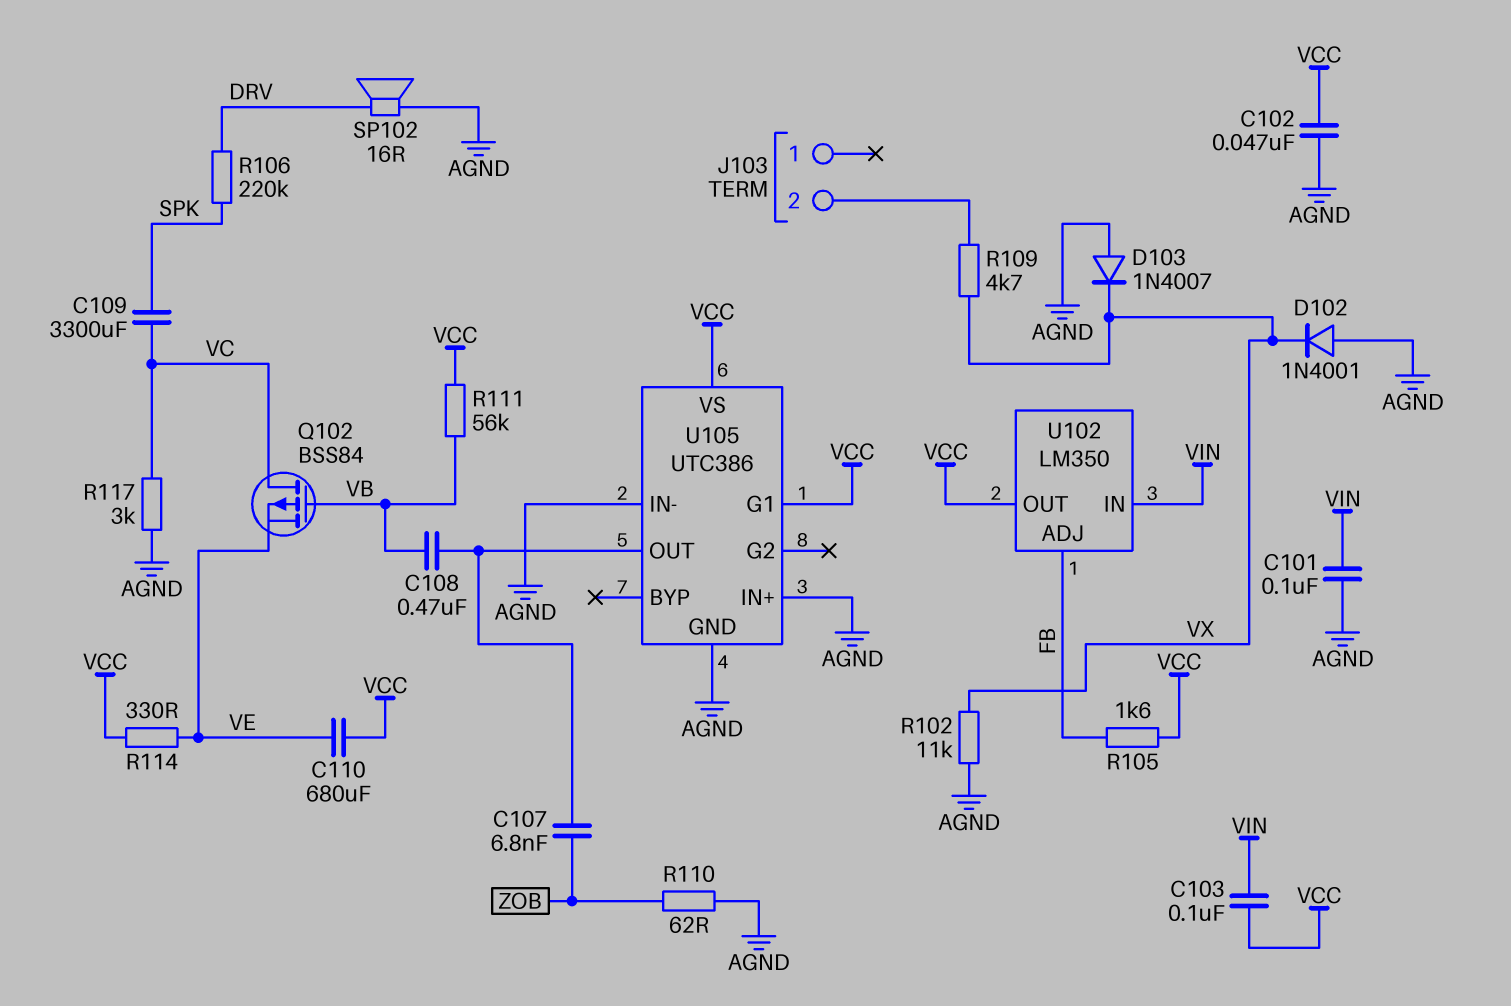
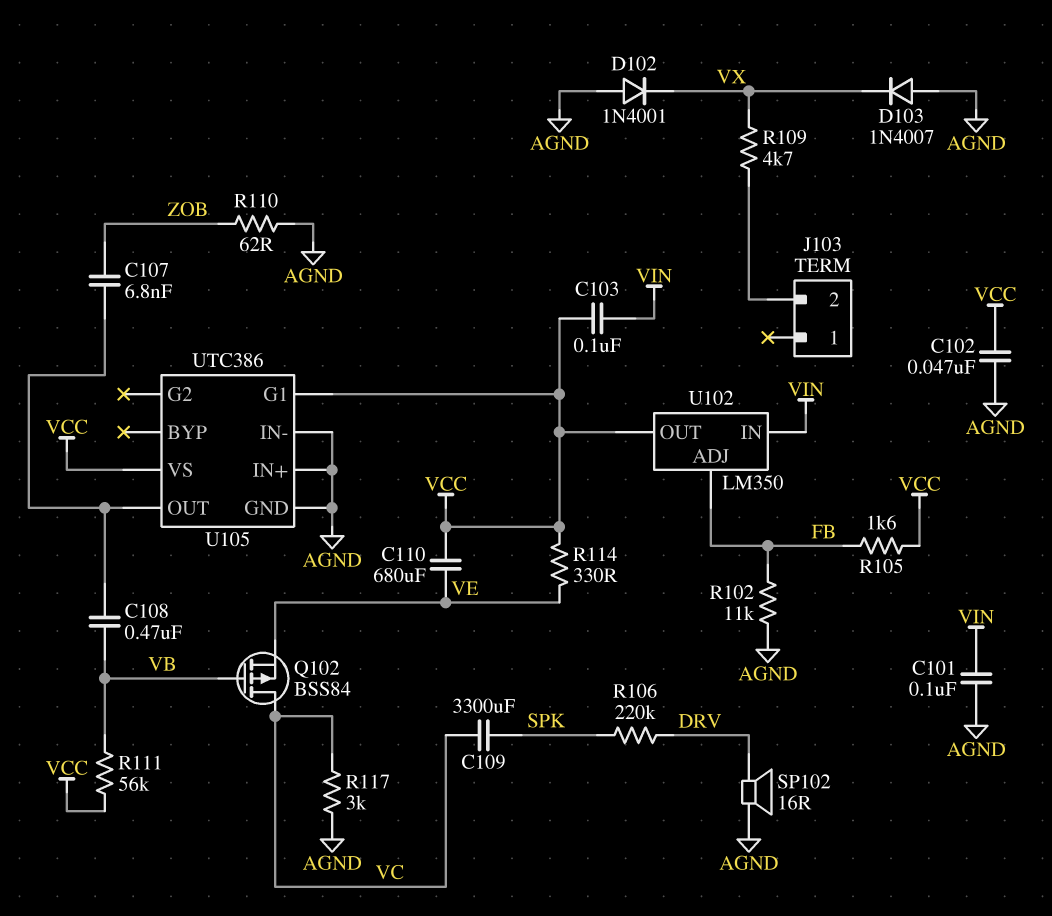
R102: 11k (AGND, VX) -> 11k (AGND, FB)

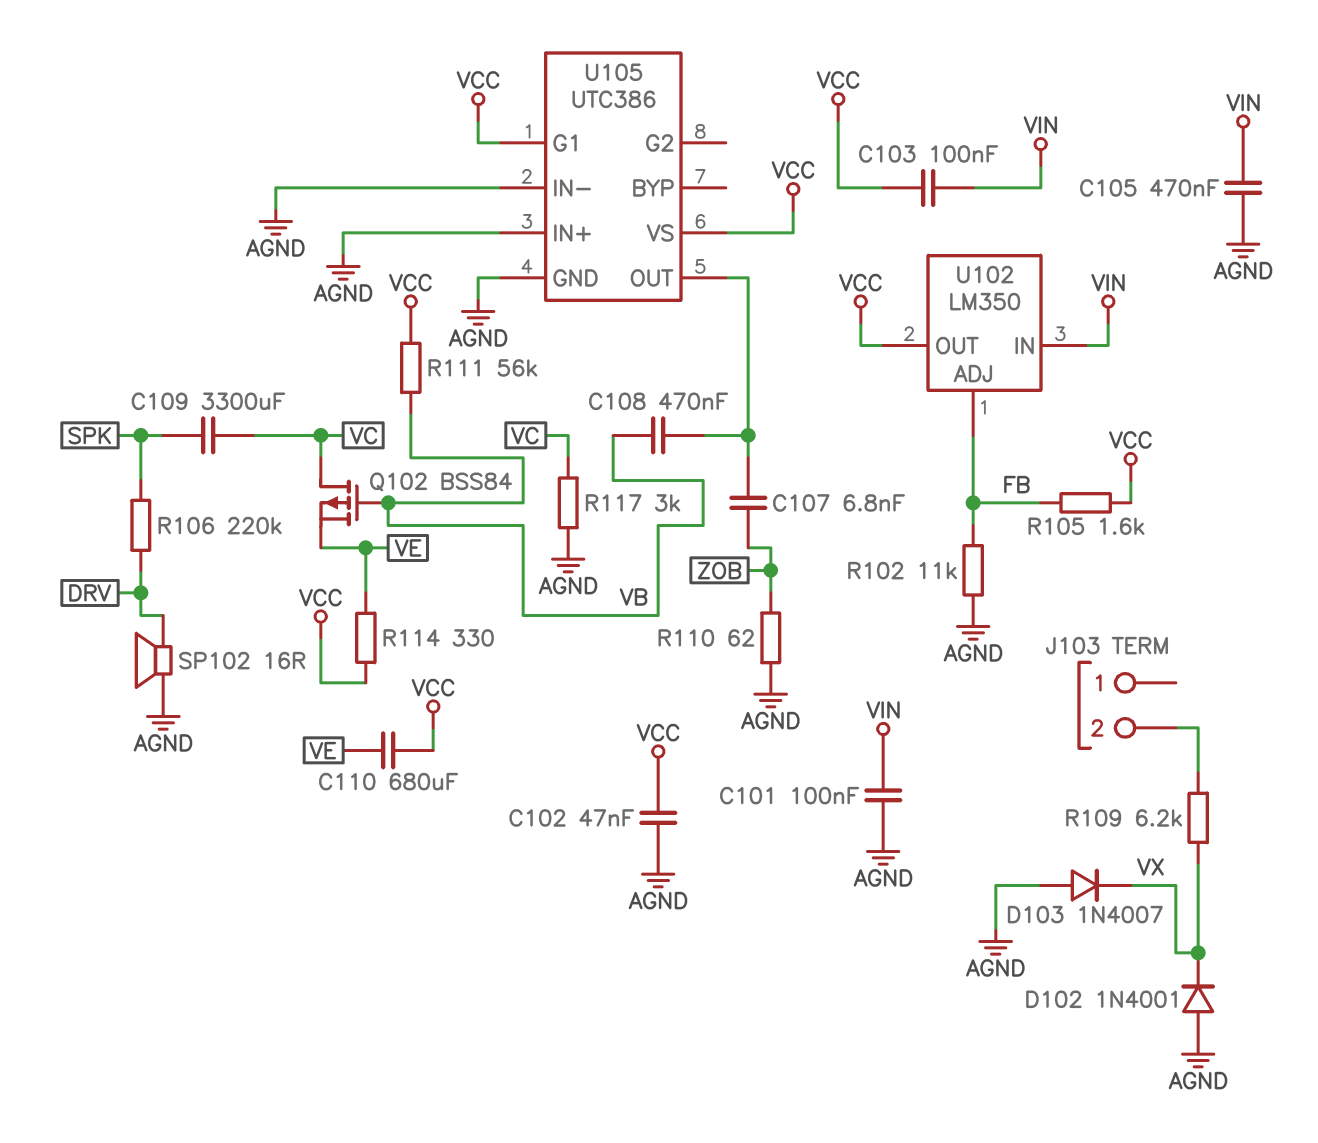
C105: none -> 470nF (AGND, VIN)
R109: 4.7k (J103/2, VX) -> 6.2k (J103/2, VX)

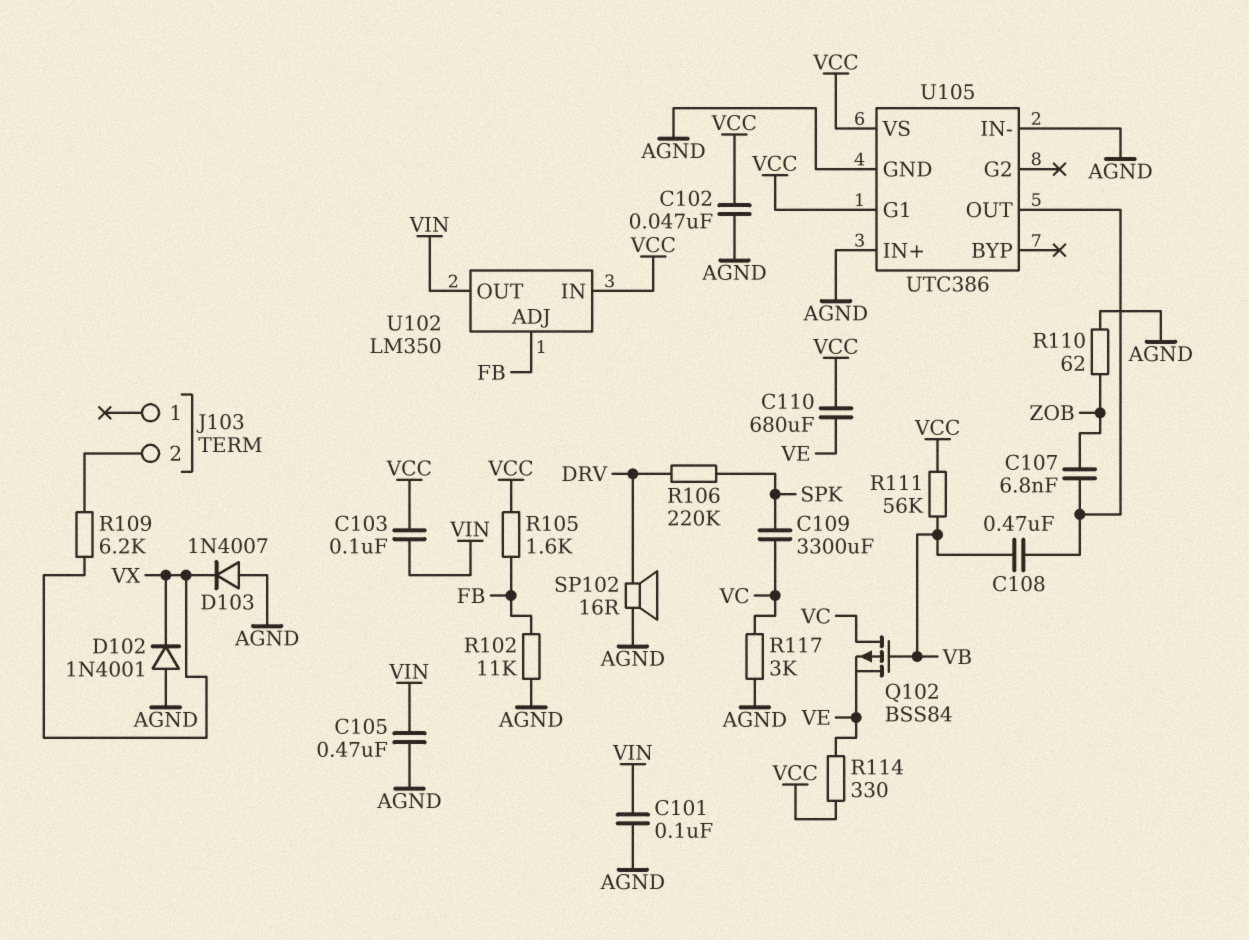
U102 pin IN: VIN -> VCC
U102 pin OUT: VCC -> VIN

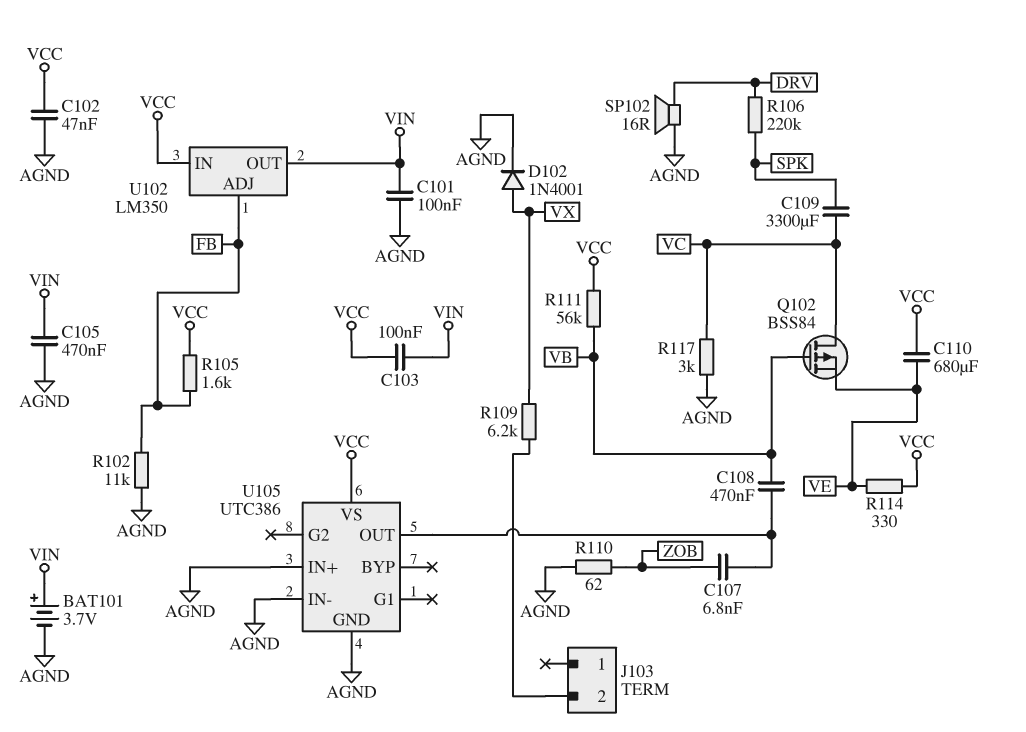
BAT101: none -> 3.7V (plus VIN, minus AGND)
D102: diode 1N4001 (A AGND, K VX) -> diode 1N4001 (A VX, K AGND)
D103: diode 1N4007 (A AGND, K VX) -> none
U105 pin G1: VCC -> none

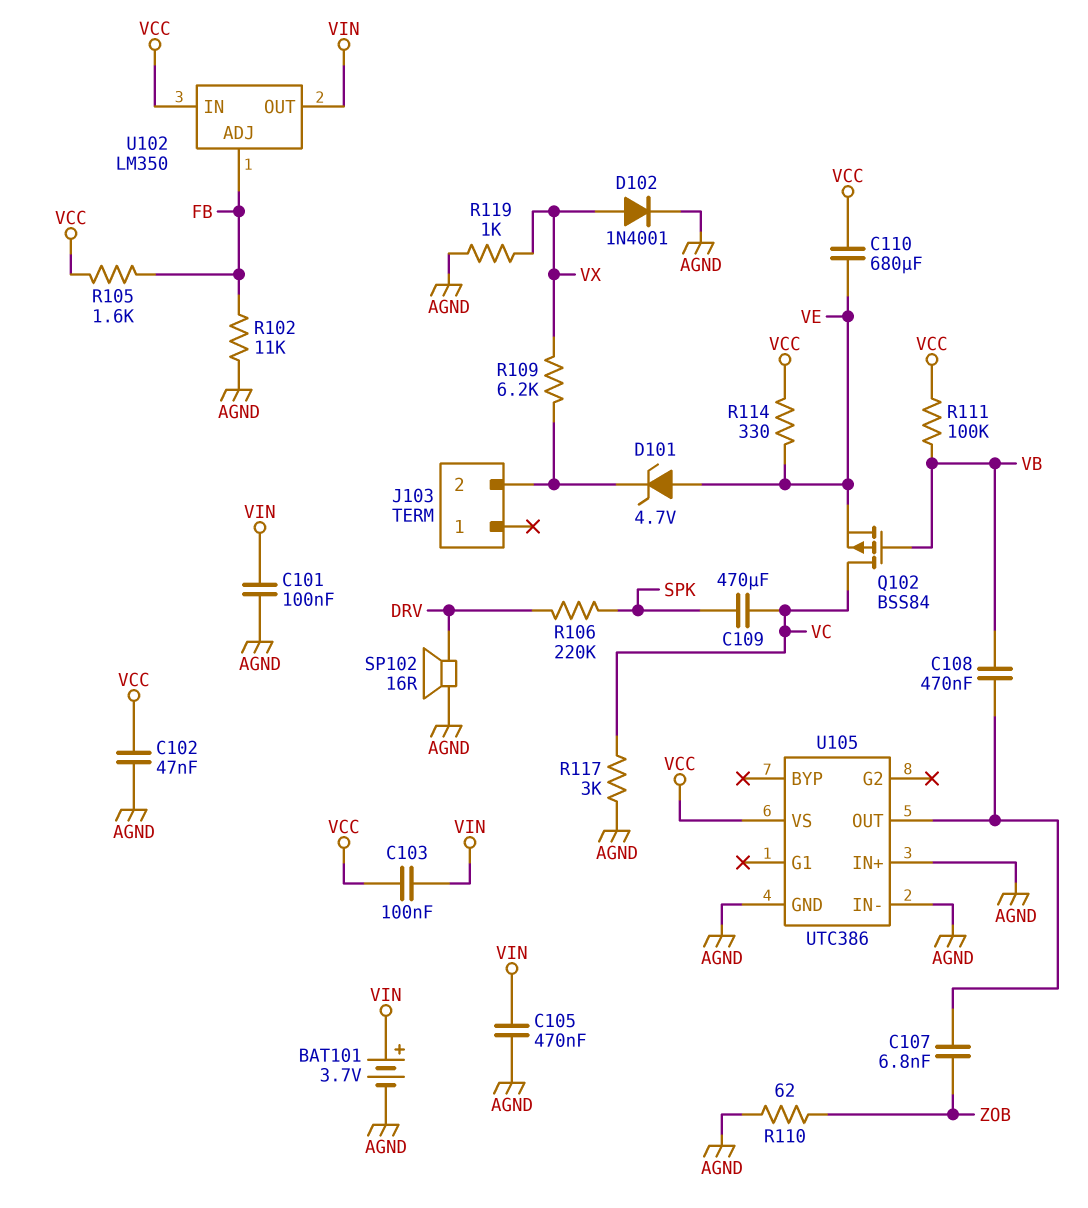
C109: 3300uF (SPK, VC) -> 470uF (SPK, VC)
D101: none -> zener 4.7V (A VE, K J103/2)
R111: 56k (VB, VCC) -> 100k (VB, VCC)
R119: none -> 1k (AGND, VX)

